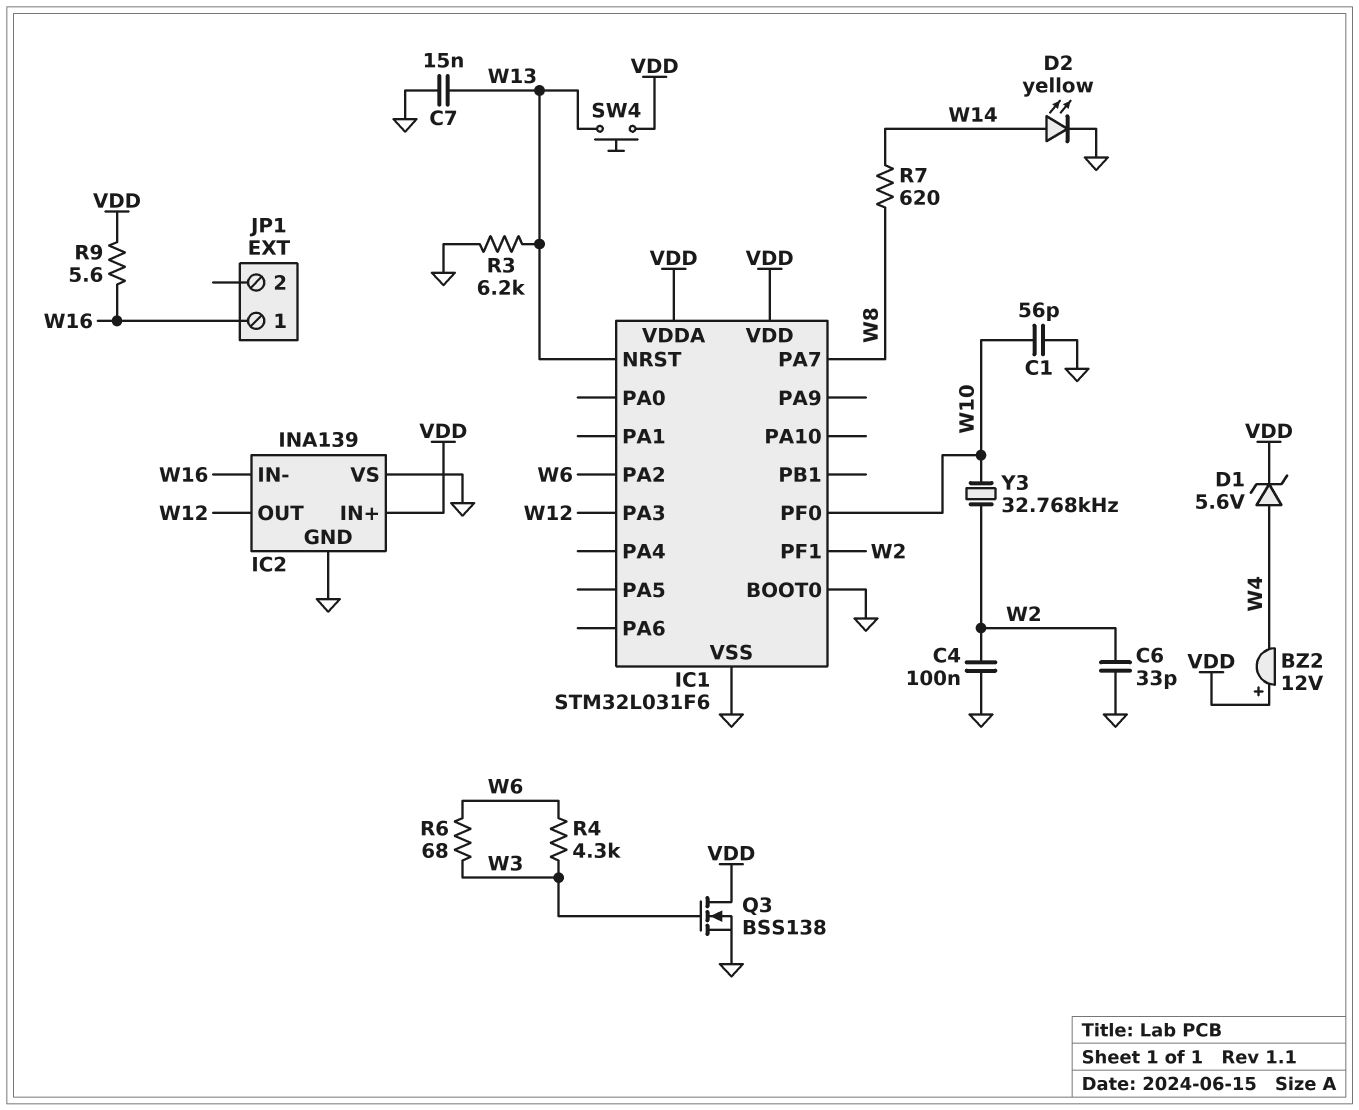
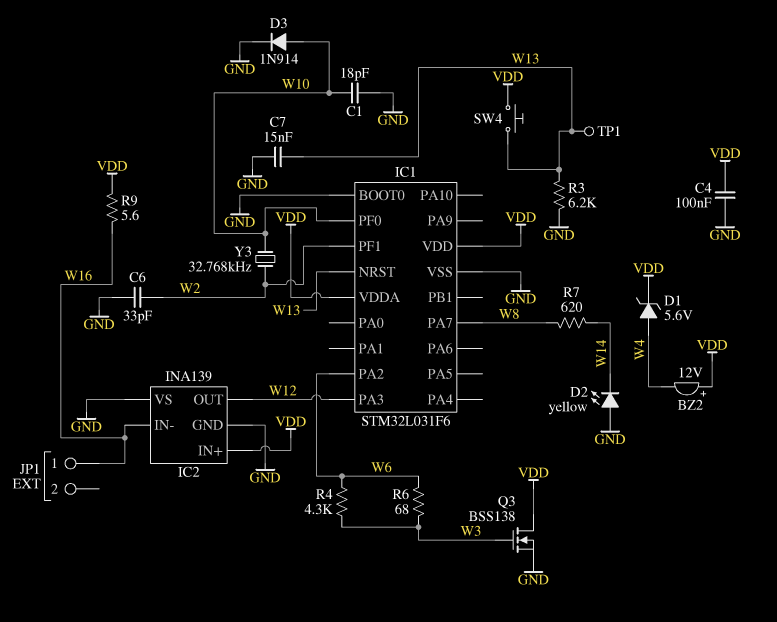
C1: 56pF (GND, W10) -> 18pF (GND, W10)
C4: 100nF (GND, W2) -> 100nF (GND, VDD)
D2: LED yellow (A W14, K GND) -> LED yellow (A GND, K W14)
D3: none -> diode 1N914 (A W10, K GND)
TP1: none -> test point (W13)

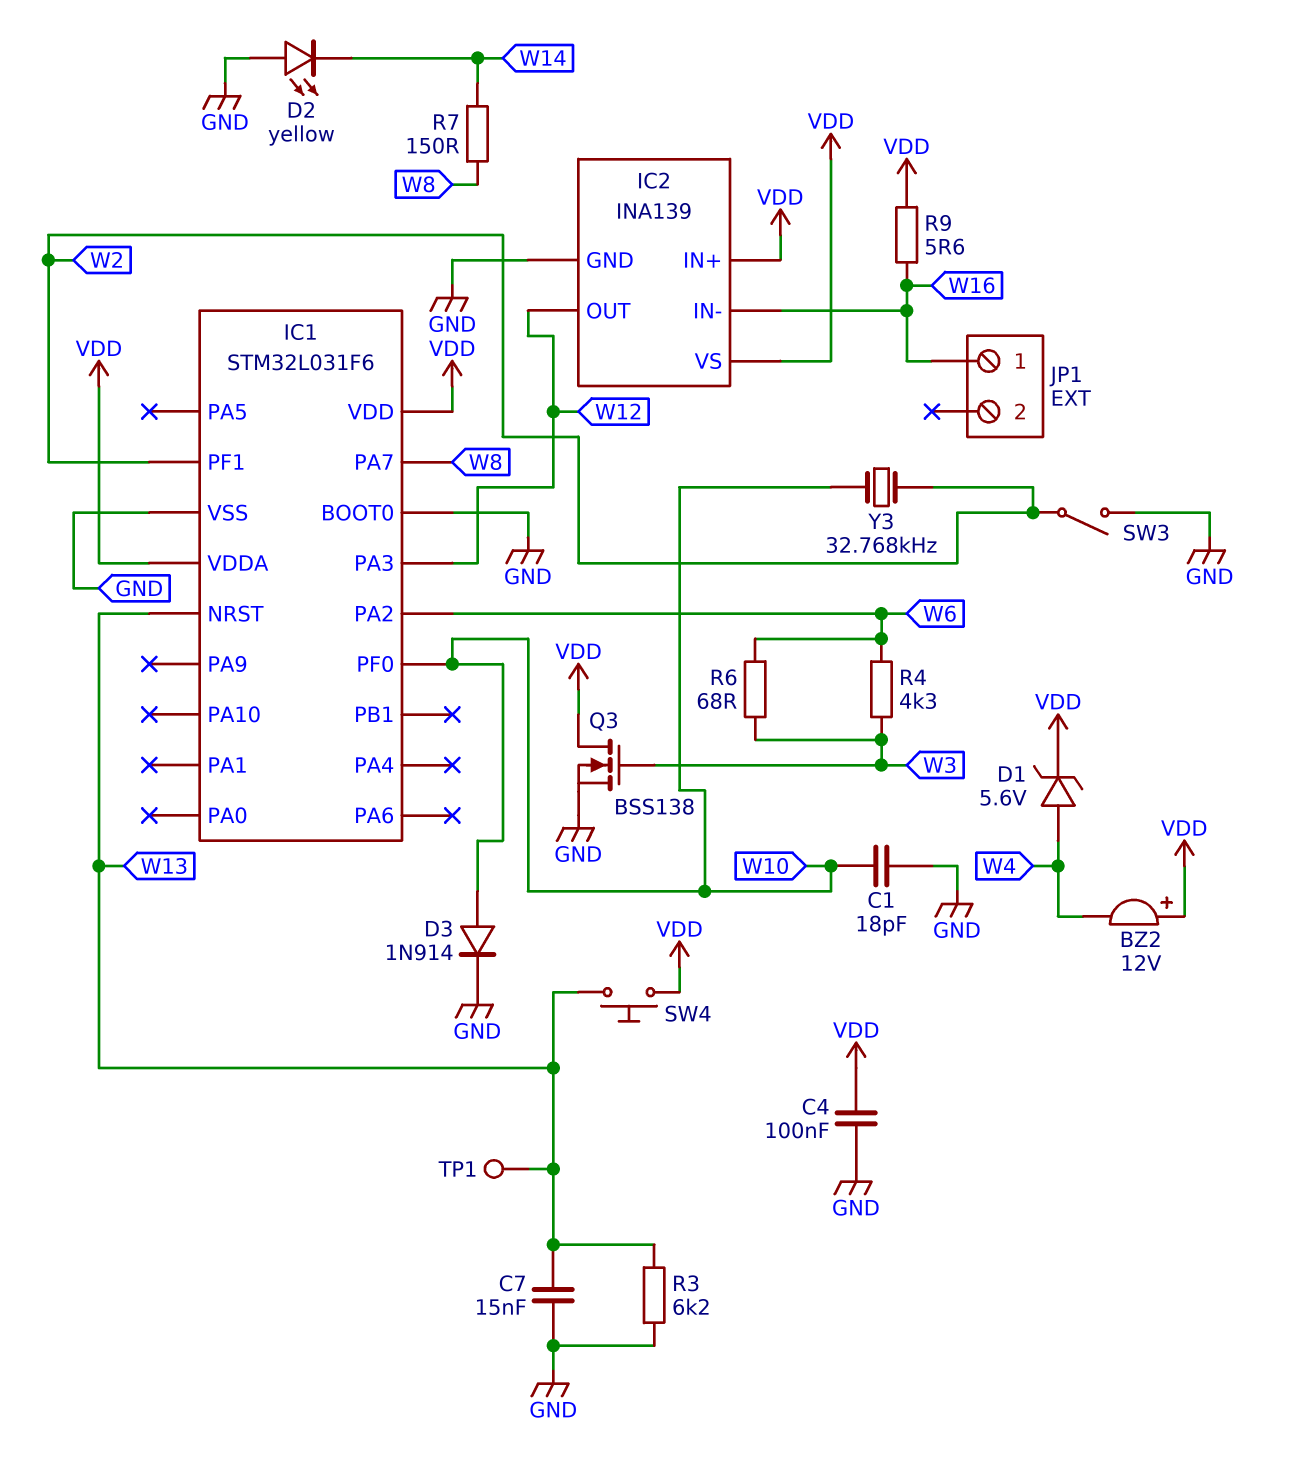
C6: 33pF (GND, W2) -> none
IC2 pin VS: GND -> VDD
R7: 620 (W8, W14) -> 150 (W8, W14)
SW3: none -> switch (GND, W2)

